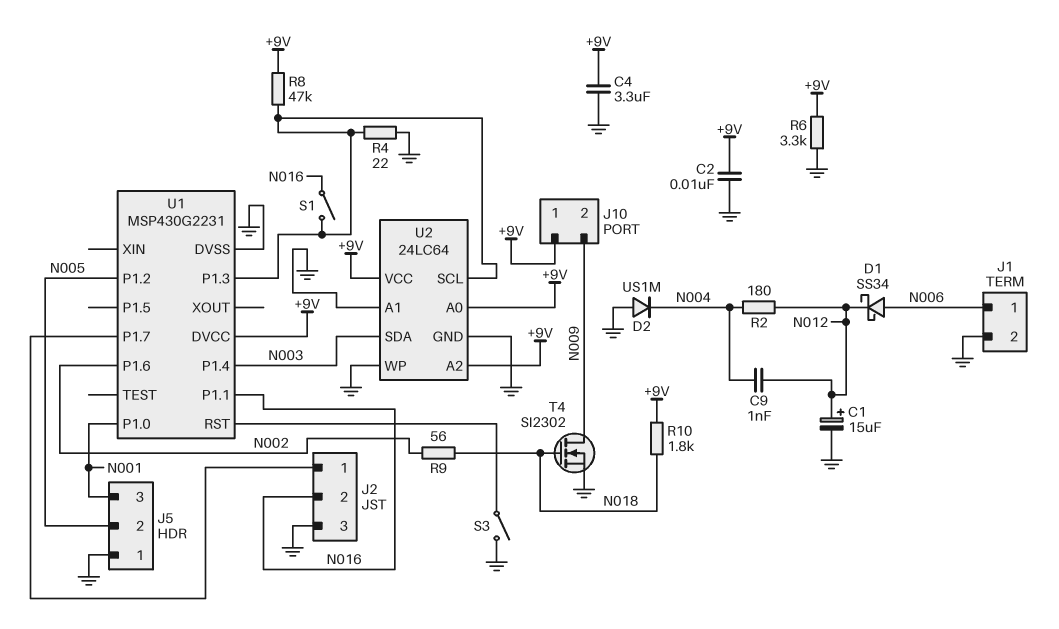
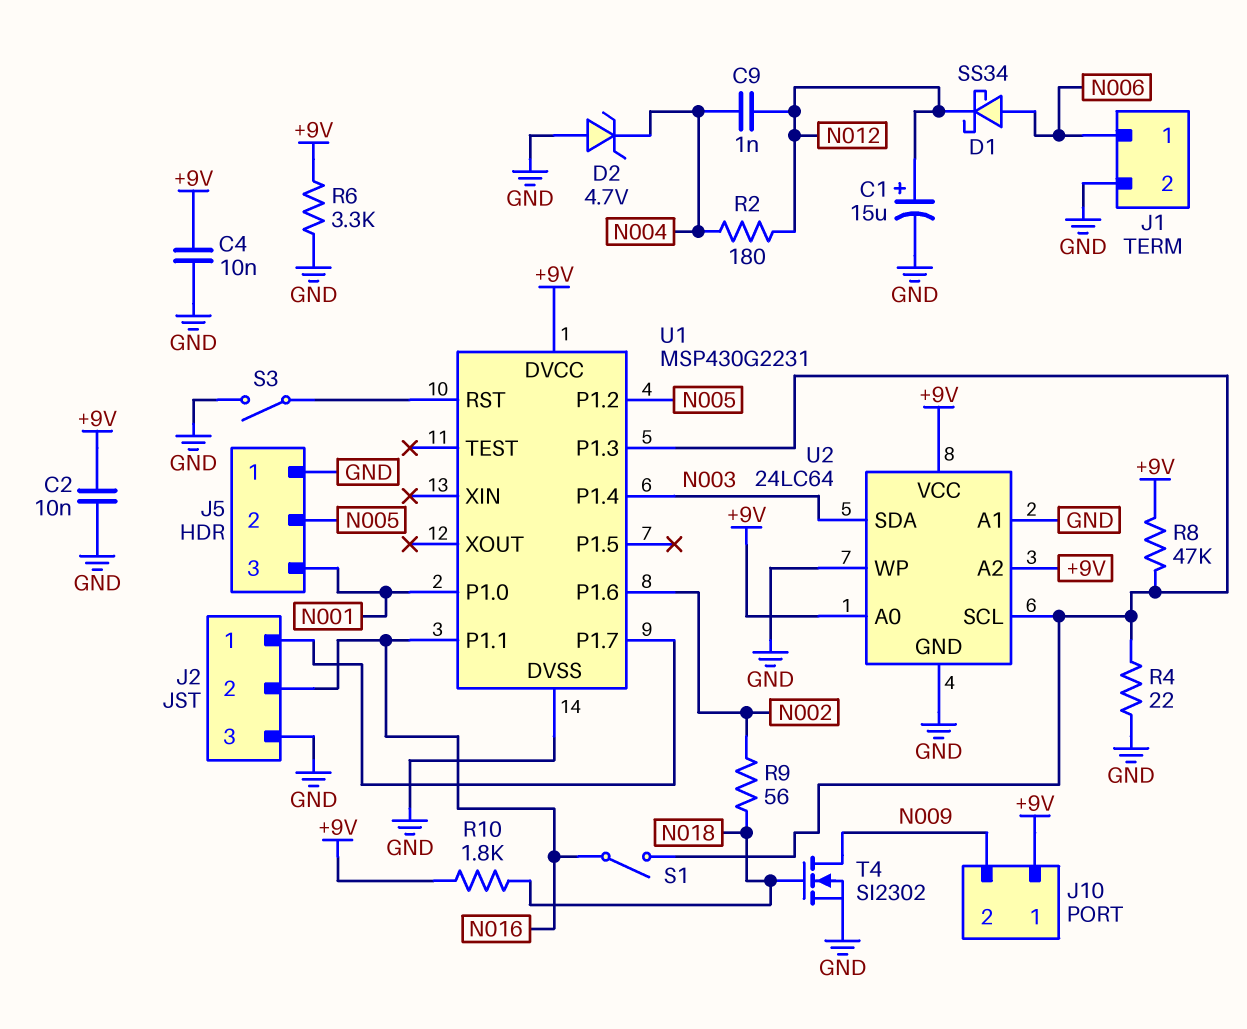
C4: 3.3uF (+9V, GND) -> 10nF (+9V, GND)
D2: diode US1M (A GND, K N004) -> zener 4.7V (A GND, K N004)

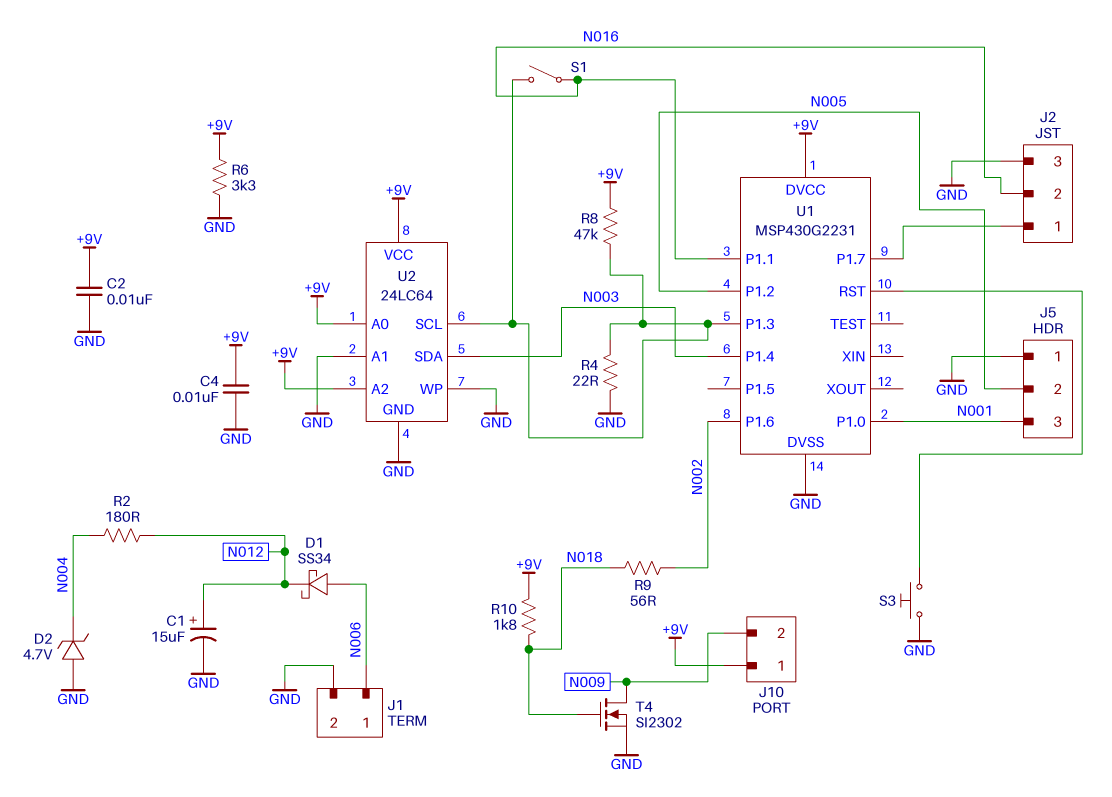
C9: 1nF (N004, N012) -> none
S3: switch (GND, U1/RST) -> button (GND, U1/RST)

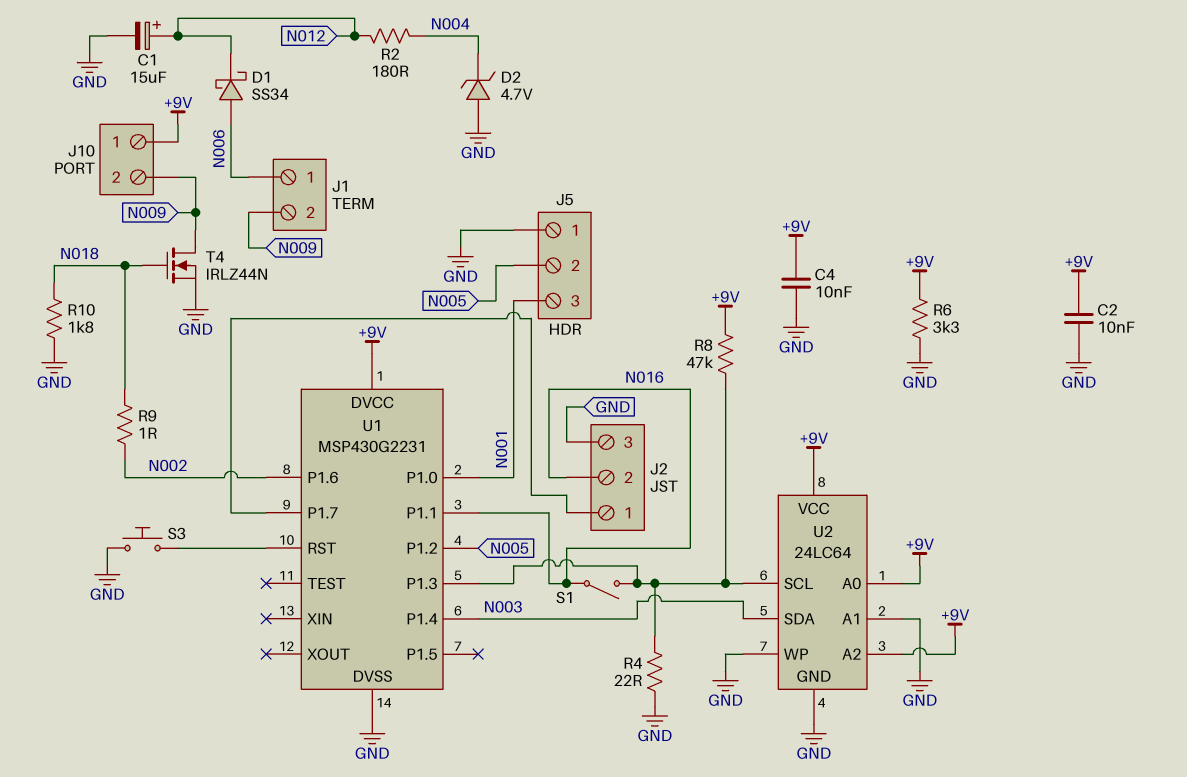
J1 pin 2: GND -> N009
R9: 56 (N002, N018) -> 1 (N002, N018)
R10: 1.8k (+9V, N018) -> 1.8k (GND, N018)
T4: NMOS SI2302 (G N018, D N009, S GND) -> NMOS IRLZ44N (G N018, D N009, S GND)

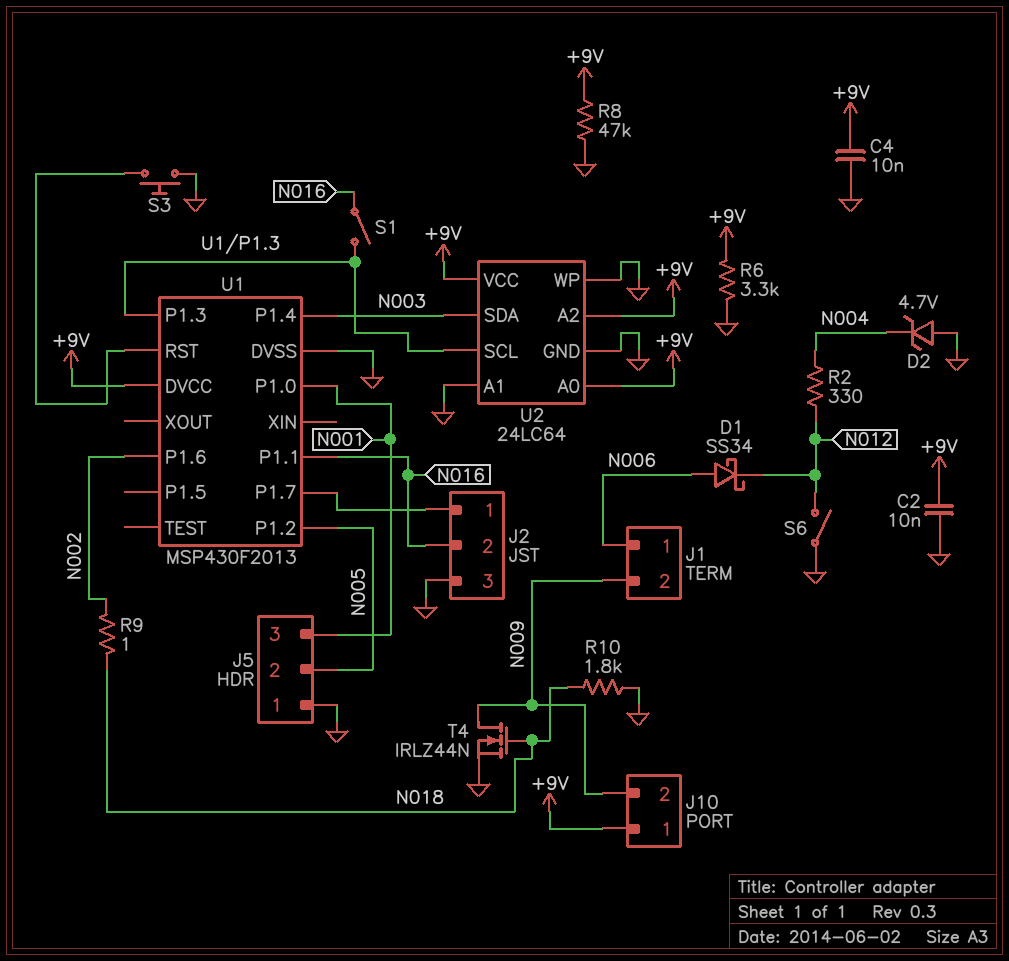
C1: 15uF (plus N012, minus GND) -> none
R2: 180 (N004, N012) -> 330 (N004, N012)
R4: 22 (GND, U1/P1.3) -> none
R8: 47k (+9V, U1/P1.3) -> 47k (+9V, GND)
S6: none -> switch (GND, N012)
U1: MSP430G2231 -> MSP430F2013

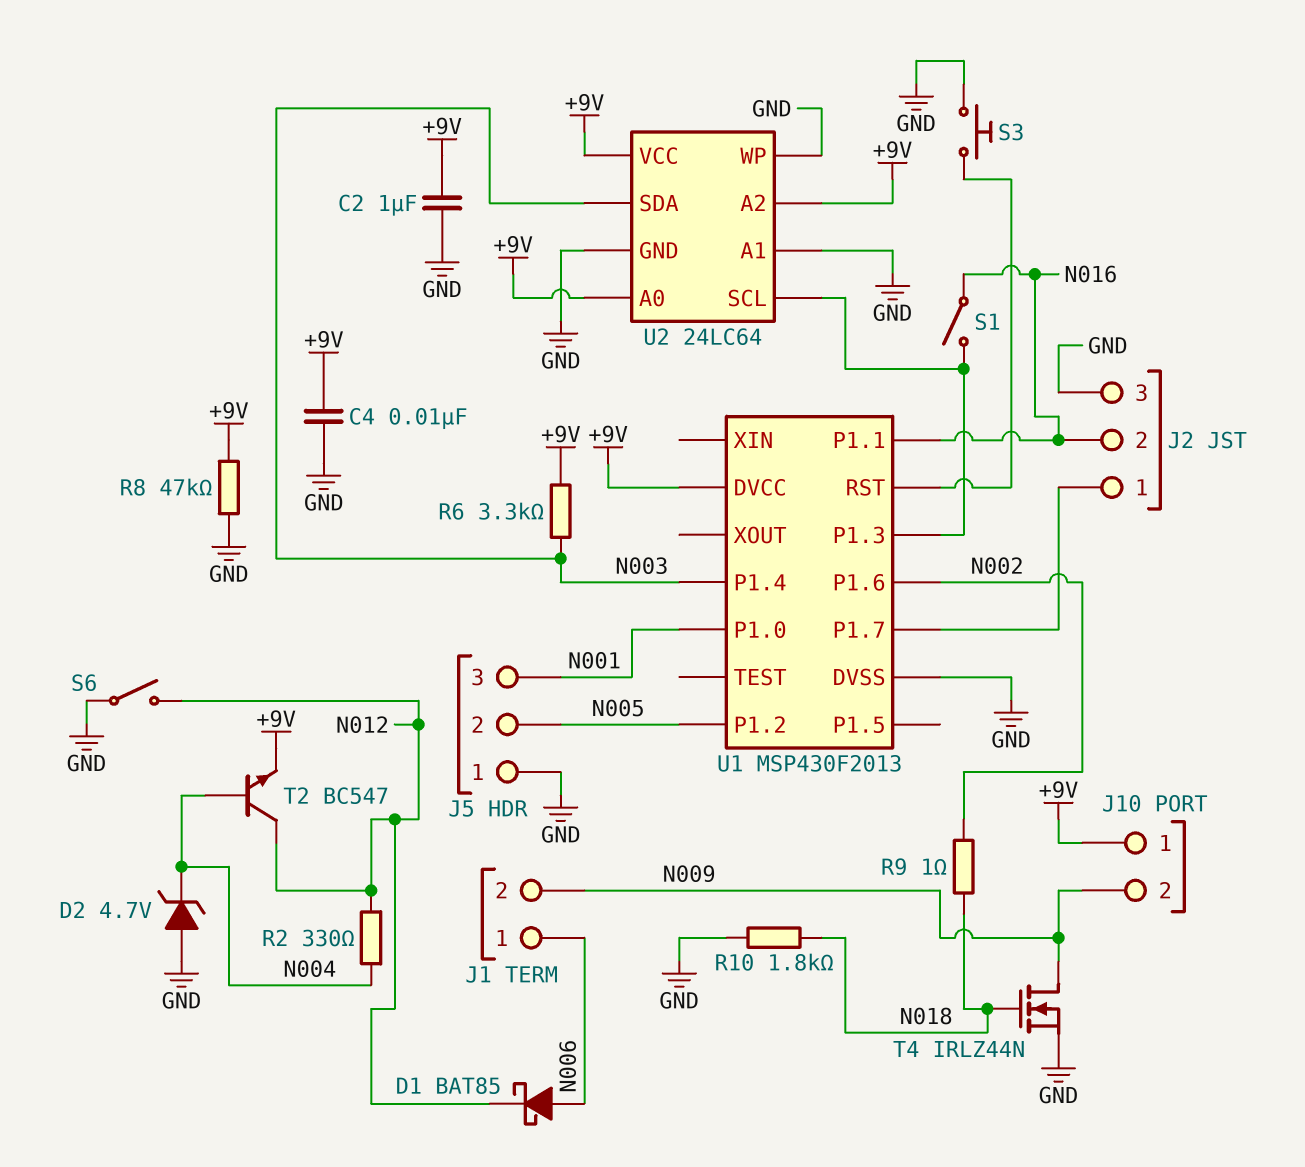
C2: 10nF (+9V, GND) -> 1uF (+9V, GND)
D1: schottky SS34 (A N006, K N012) -> schottky BAT85 (A N006, K N012)
R6: 3.3k (+9V, GND) -> 3.3k (+9V, N003)
T2: none -> NPN BC547 (B N004, C N012, E +9V)

